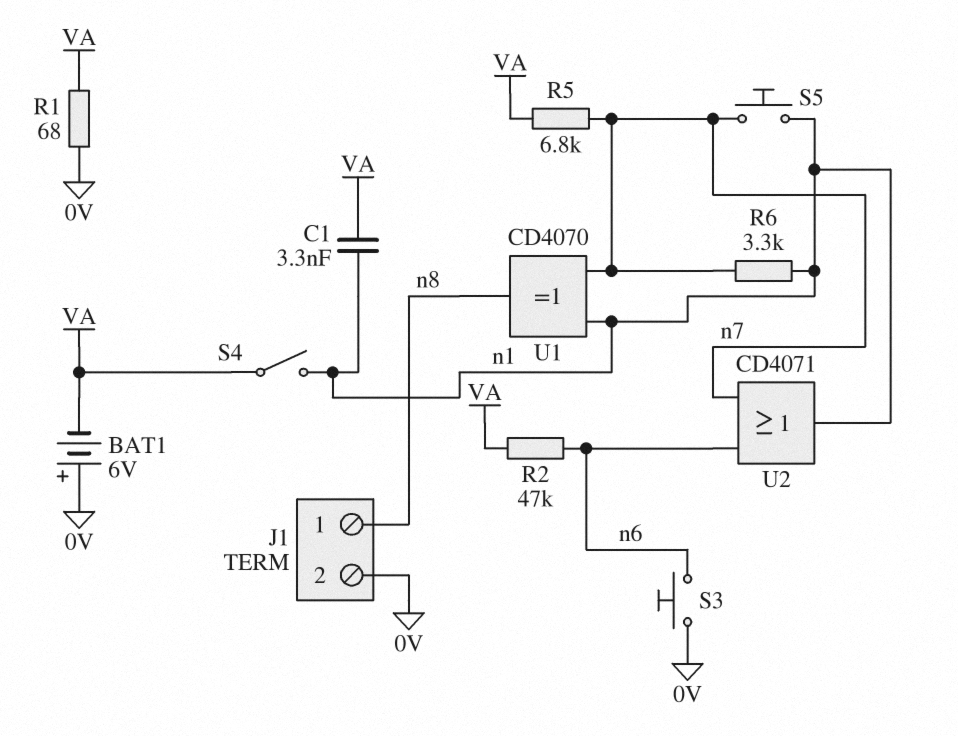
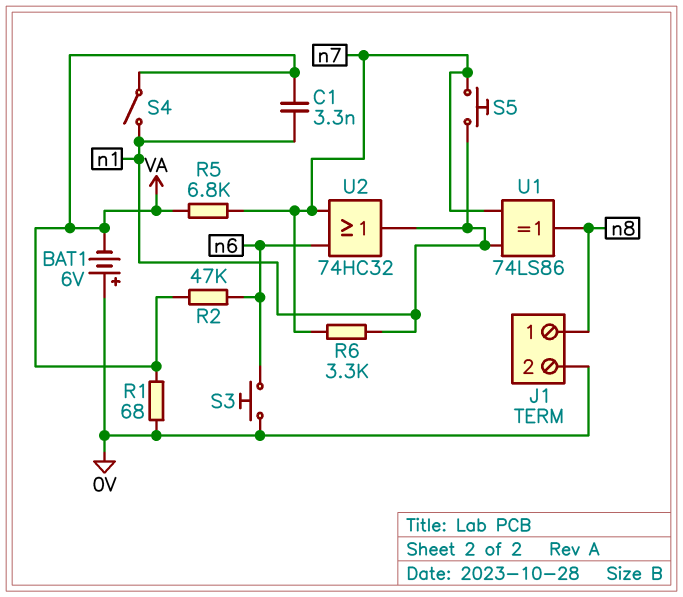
U1: XOR CD4070 (in n1, in n7, out n8) -> XOR 74LS86 (in n1, in n7, out n8)
U2: OR CD4071 (in n6, in n7, out n1) -> OR 74HC32 (in n6, in n7, out n1)

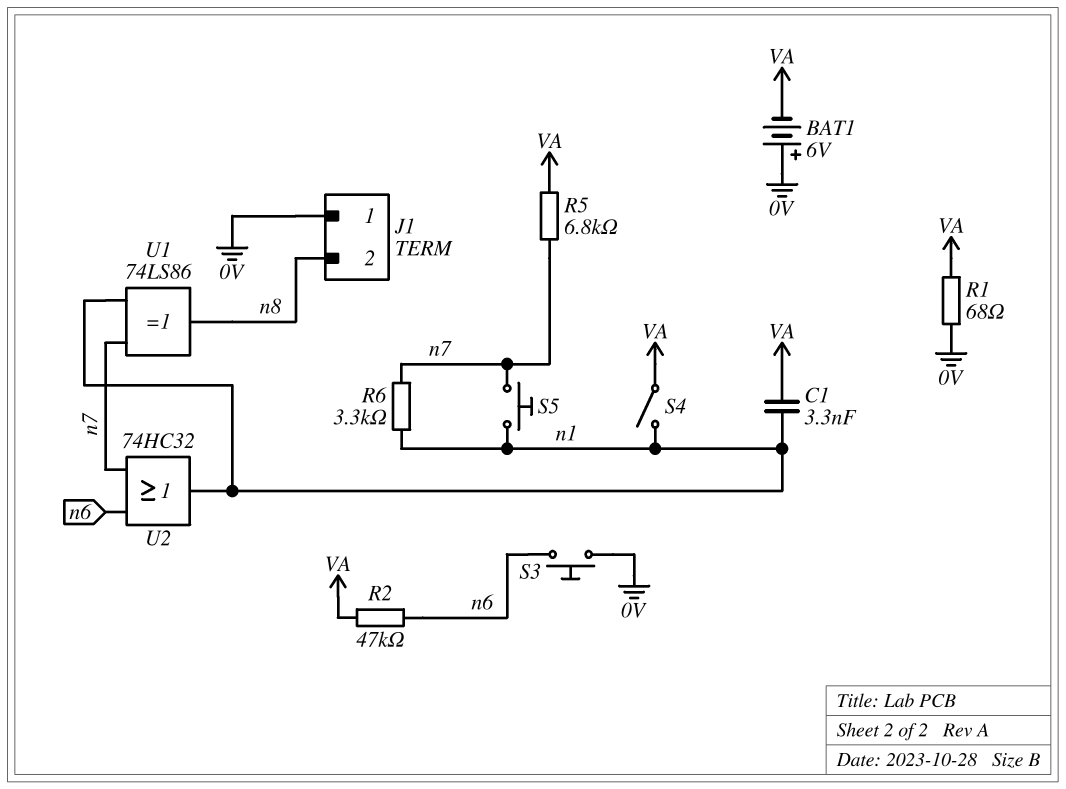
J1 pin 1: n8 -> 0V
J1 pin 2: 0V -> n8

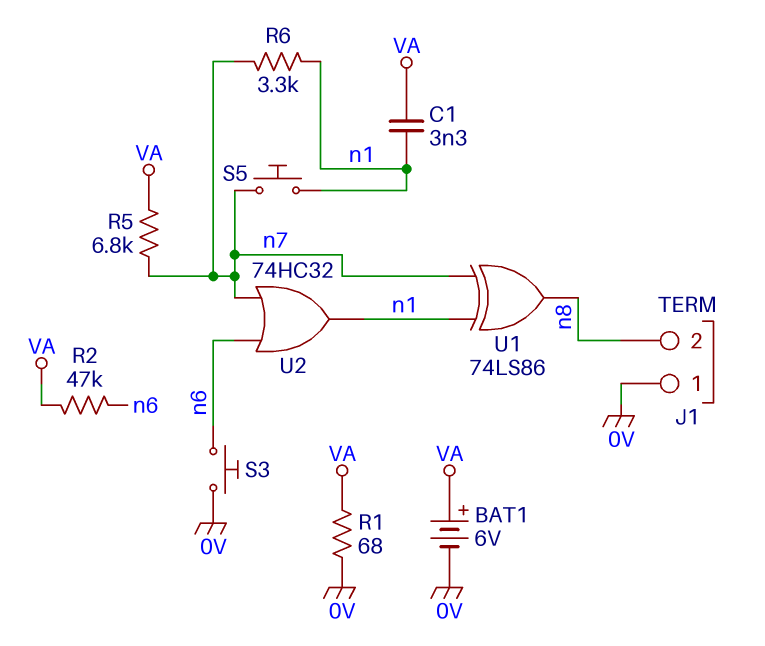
BAT1: 6V (plus 0V, minus VA) -> 6V (plus VA, minus 0V)
S4: switch (VA, n1) -> none

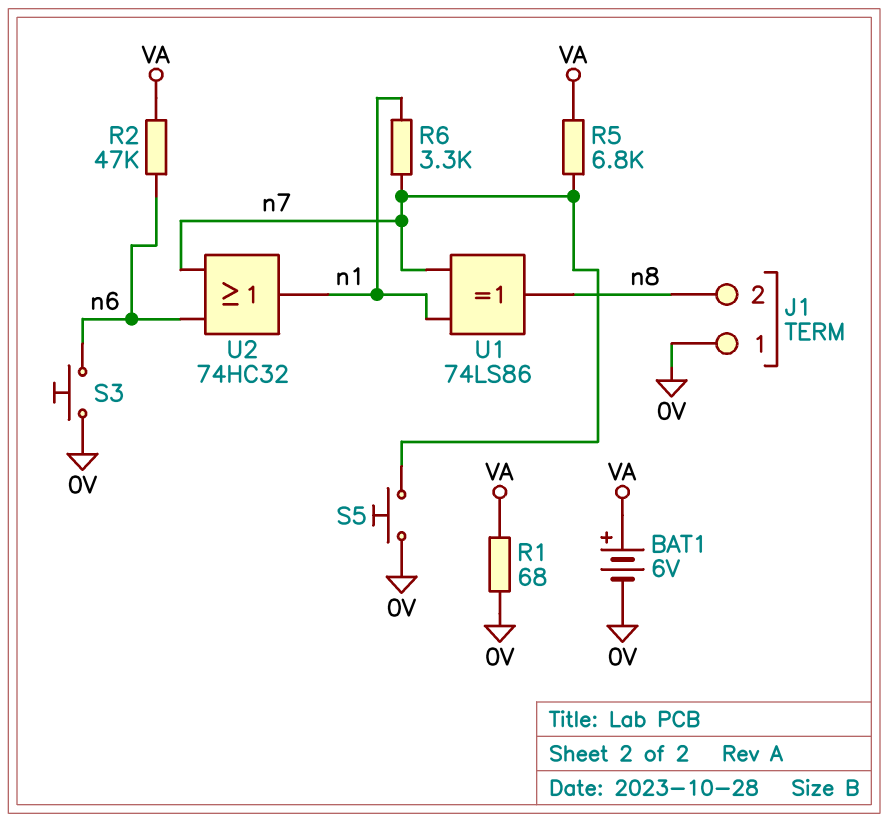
C1: 3.3nF (VA, n1) -> none
S5: button (n1, n7) -> button (0V, n7)

